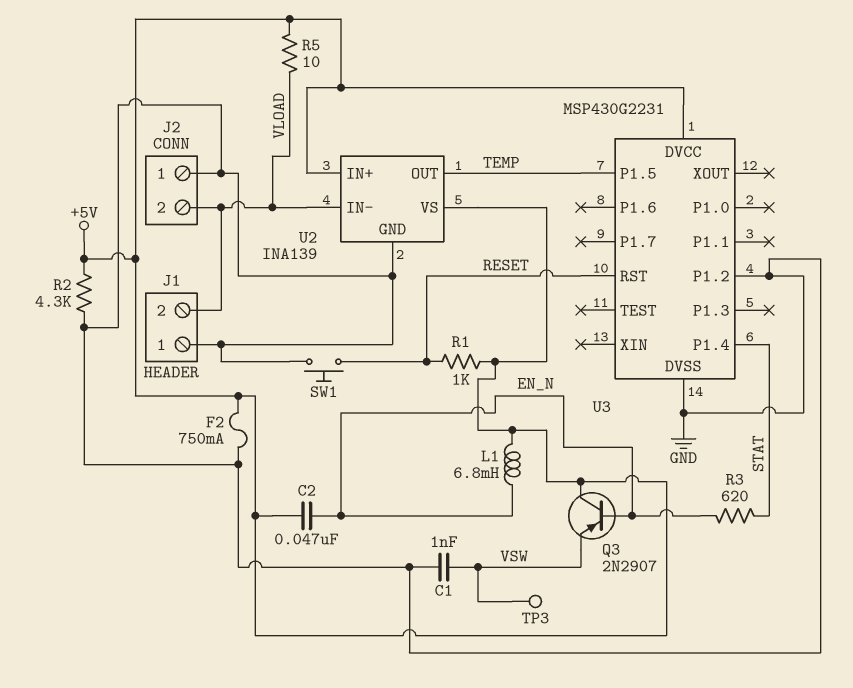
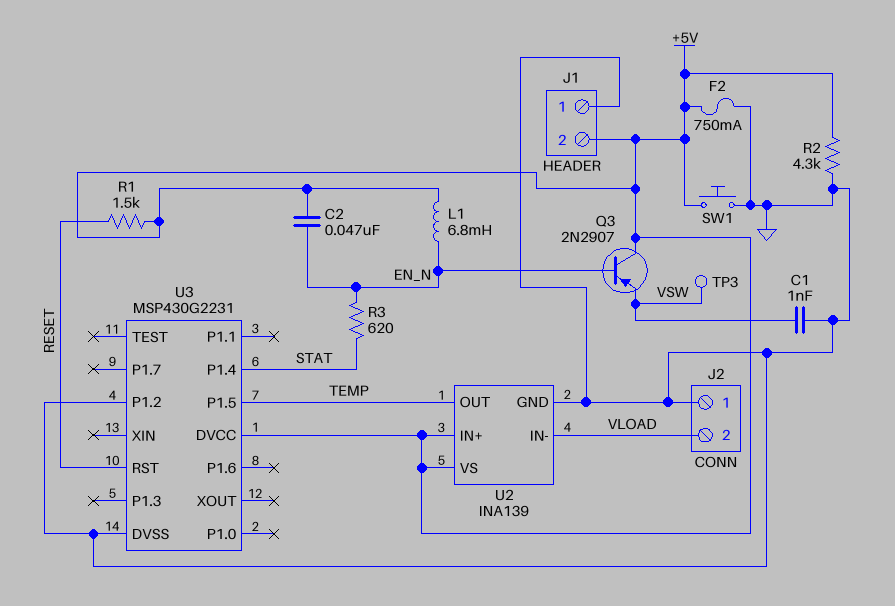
J1 pin 2: VLOAD -> +5V
R1: 1k (+5V, RESET) -> 1.5k (+5V, RESET)
R5: 10 (+5V, VLOAD) -> none
SW1: button (GND, RESET) -> button (+5V, GND)

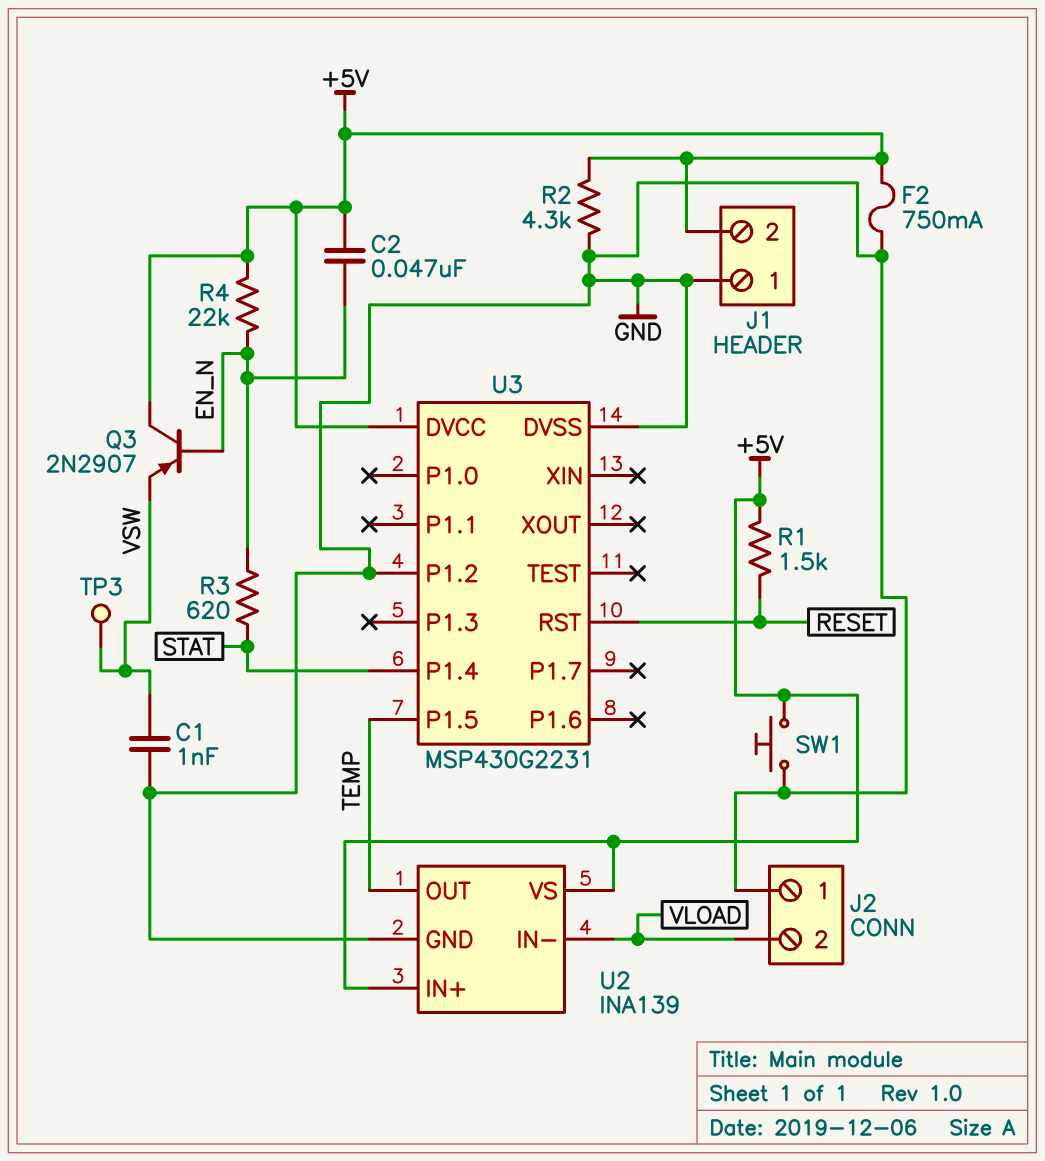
L1: 6.8mH (+5V, EN_N) -> none
R4: none -> 22k (+5V, EN_N)

